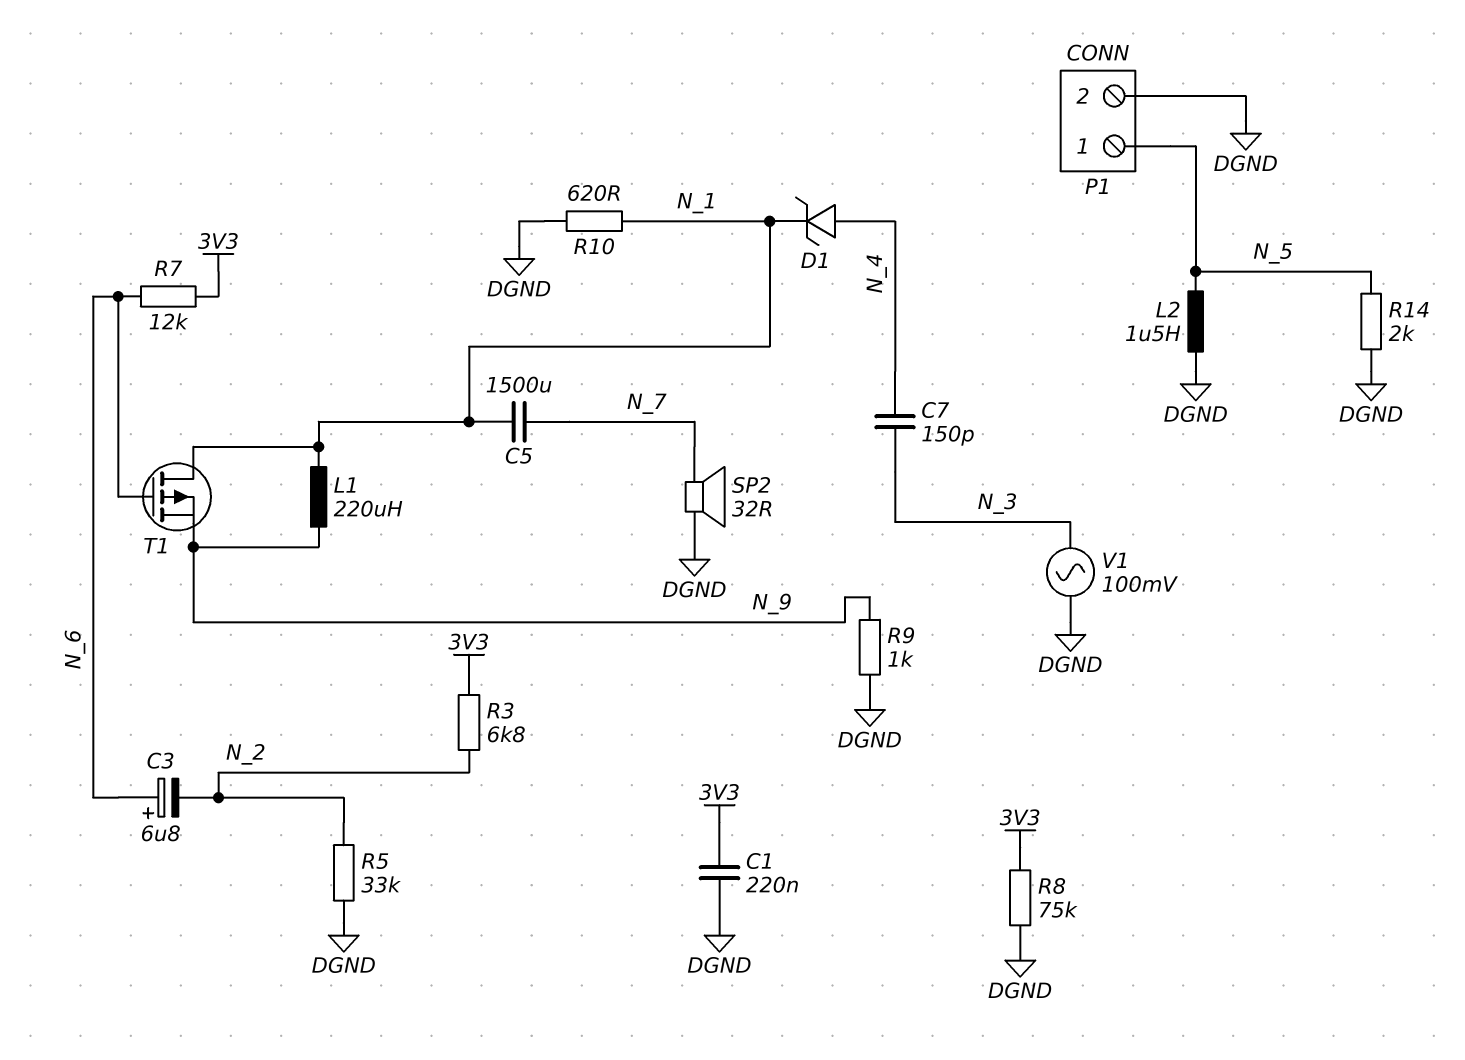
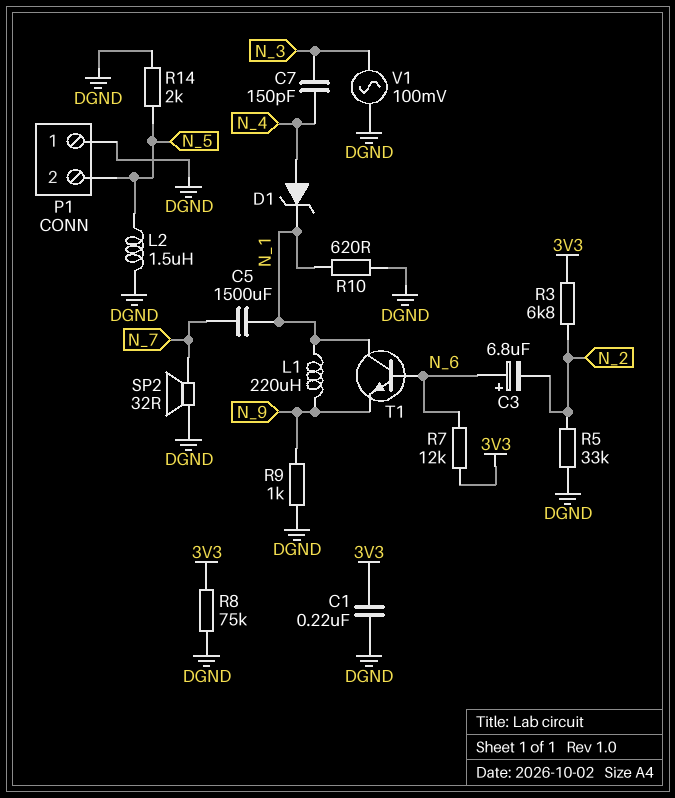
P1 pin 1: N_5 -> DGND
P1 pin 2: DGND -> N_5
T1: PMOS (G N_6, D N_1, S N_9) -> NPN (B N_6, C N_1, E N_9)

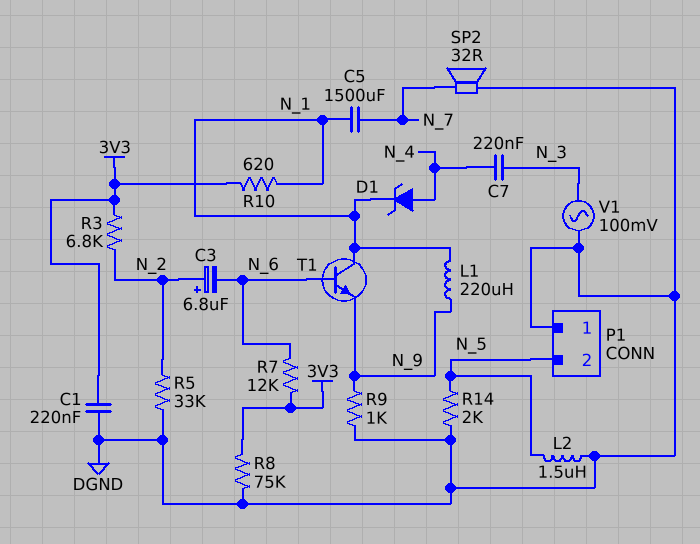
C3: 6.8uF (plus N_6, minus N_2) -> 6.8uF (plus N_2, minus N_6)
C7: 150pF (N_3, N_4) -> 220nF (N_3, N_4)
R10: 620 (DGND, N_1) -> 620 (3V3, N_1)

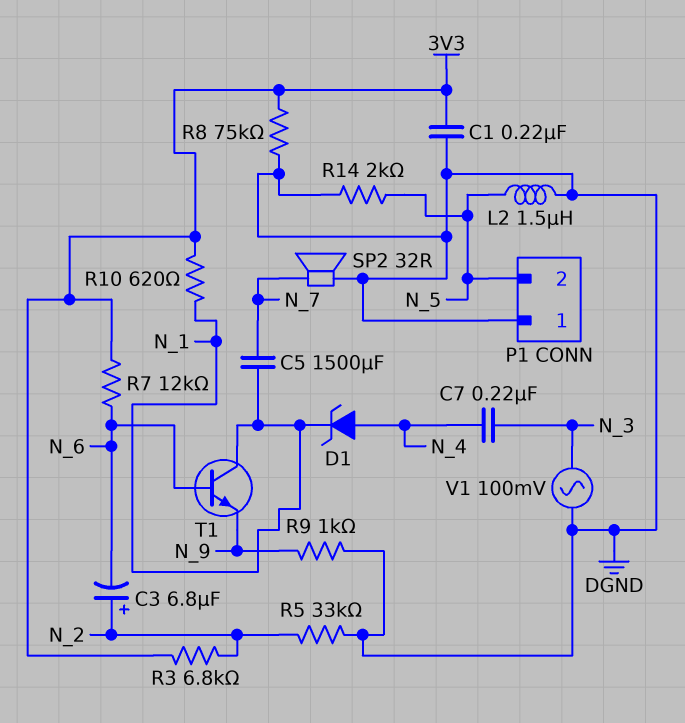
L1: 220uH (N_1, N_9) -> none

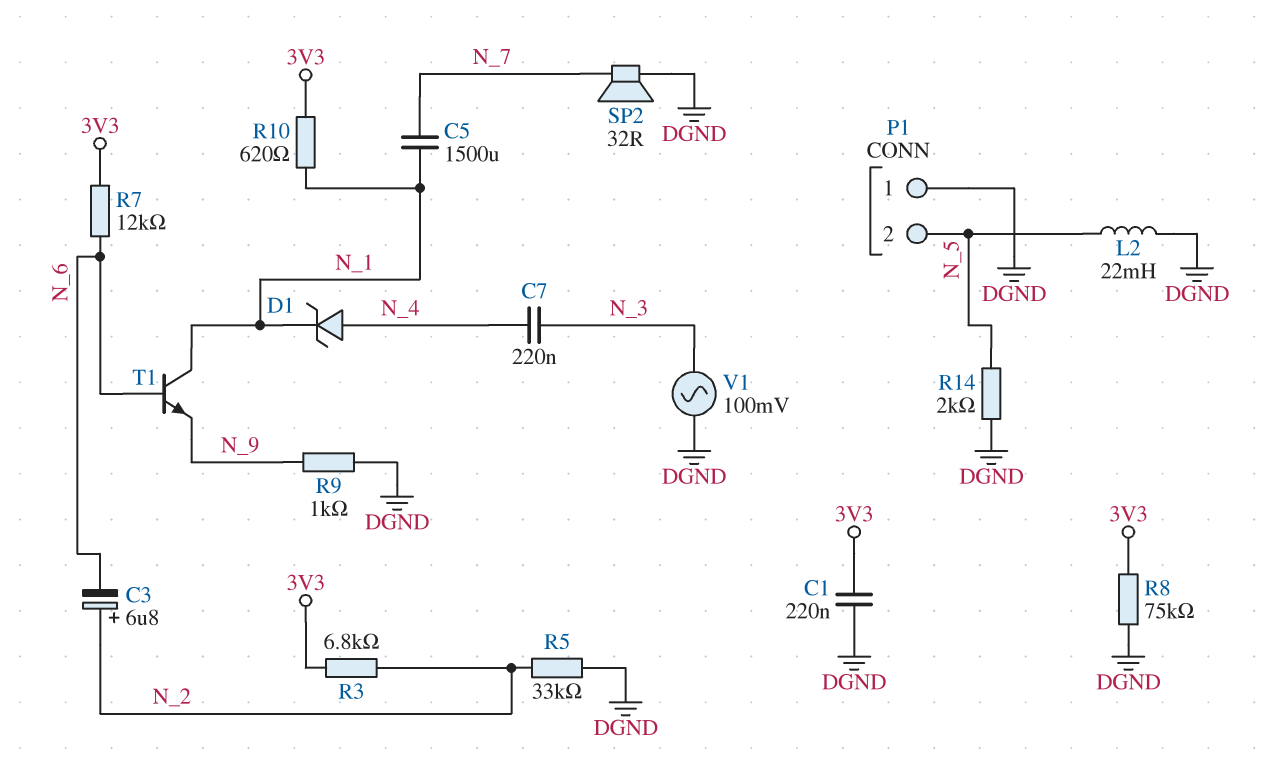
L2: 1.5uH (DGND, N_5) -> 22mH (DGND, N_5)

